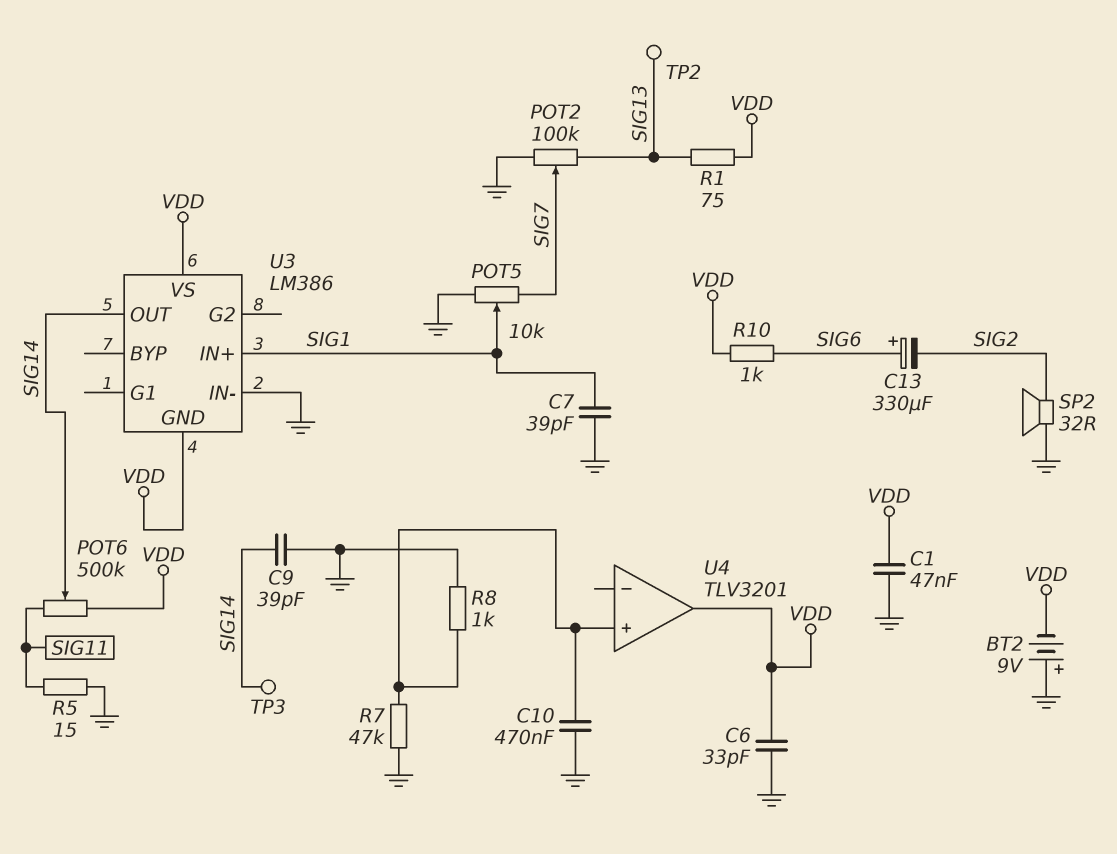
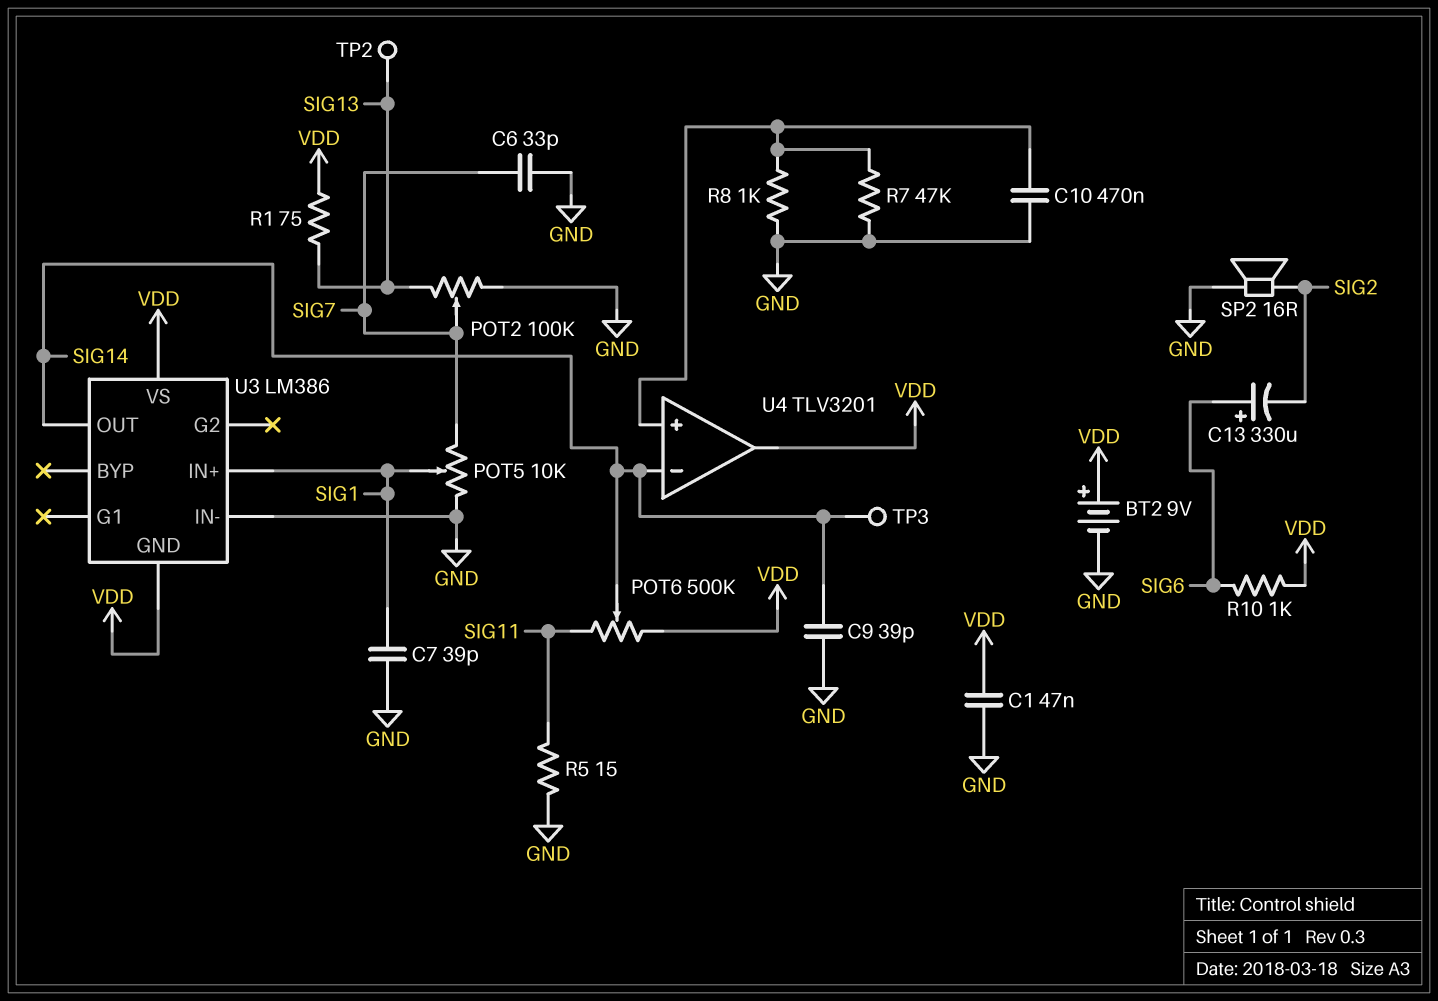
BT2: 9V (plus GND, minus VDD) -> 9V (plus VDD, minus GND)
C6: 33pF (GND, VDD) -> 33pF (GND, SIG7)
SP2: speaker 32R (GND, SIG2) -> speaker 16R (GND, SIG2)
U4 pin in-: none -> SIG14

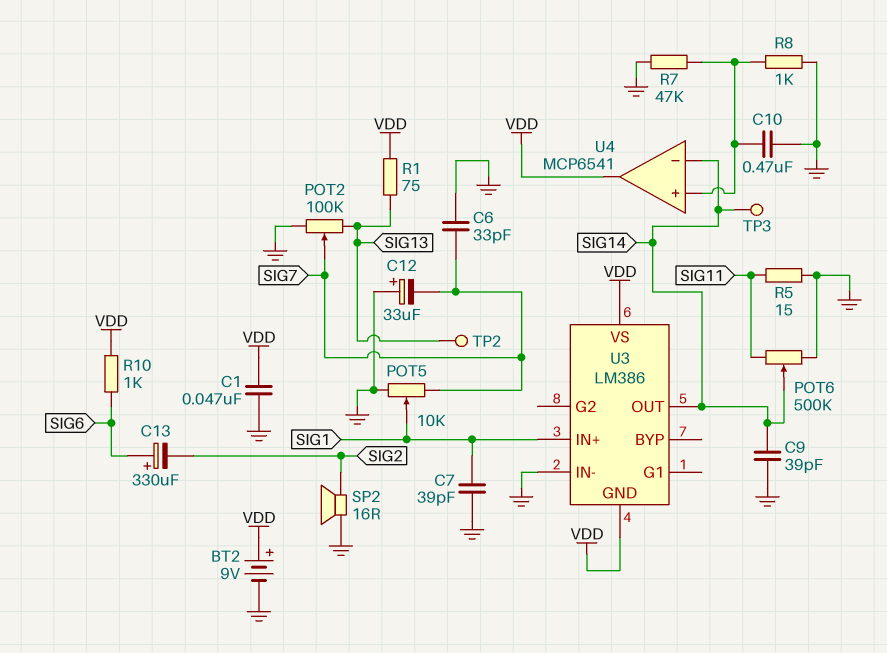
C12: none -> 33uF (plus GND, minus SIG7)
POT6: 500k (SIG11, VDD, wiper SIG14) -> 500k (GND, SIG11, wiper SIG14)
U4: TLV3201 -> MCP6541

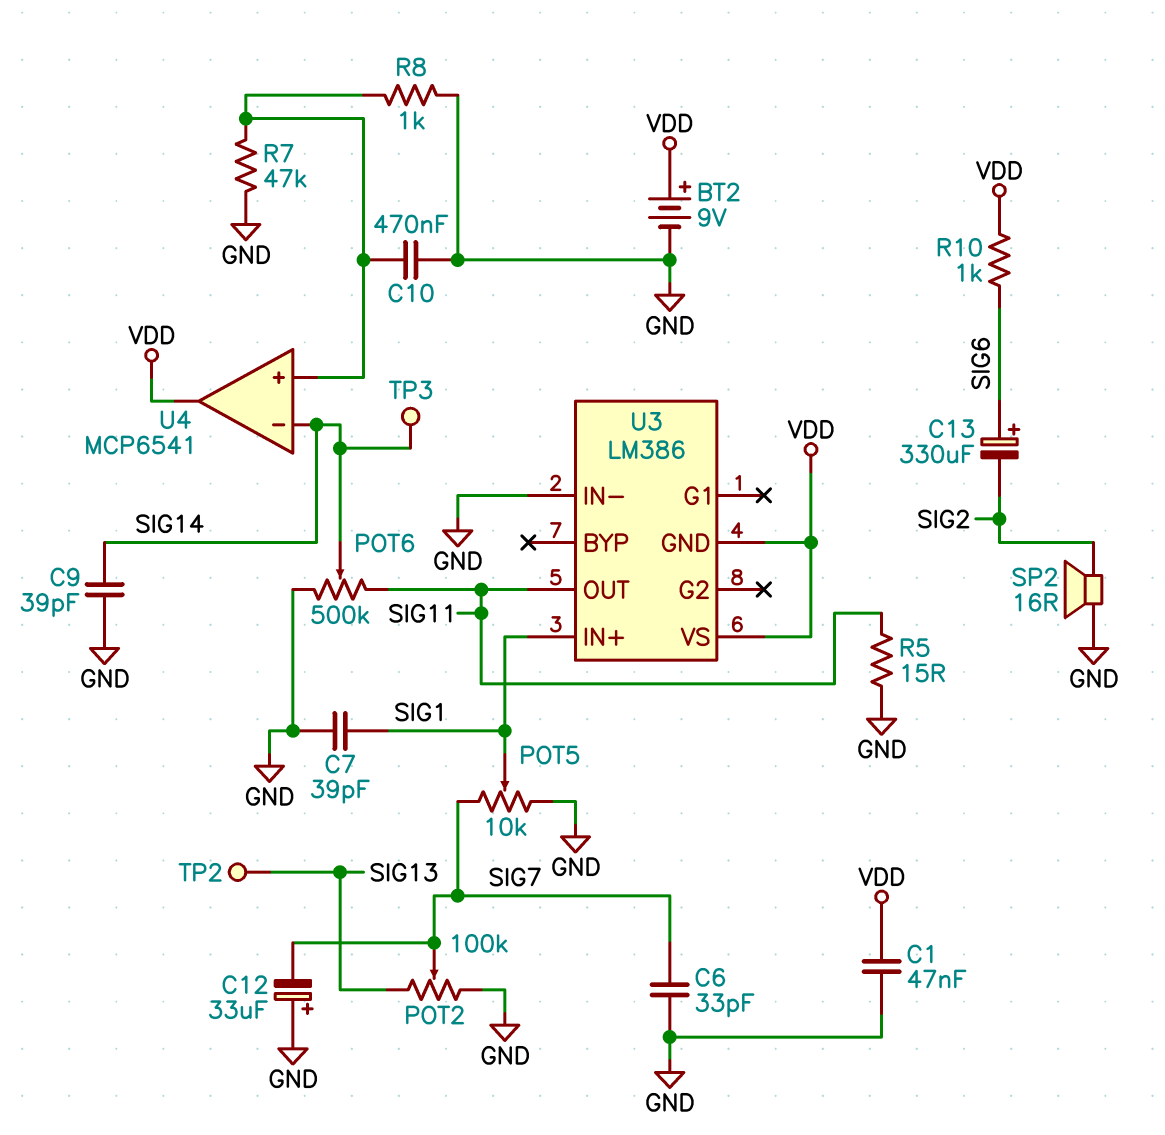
R1: 75 (SIG13, VDD) -> none
U3 pin OUT: SIG14 -> SIG11

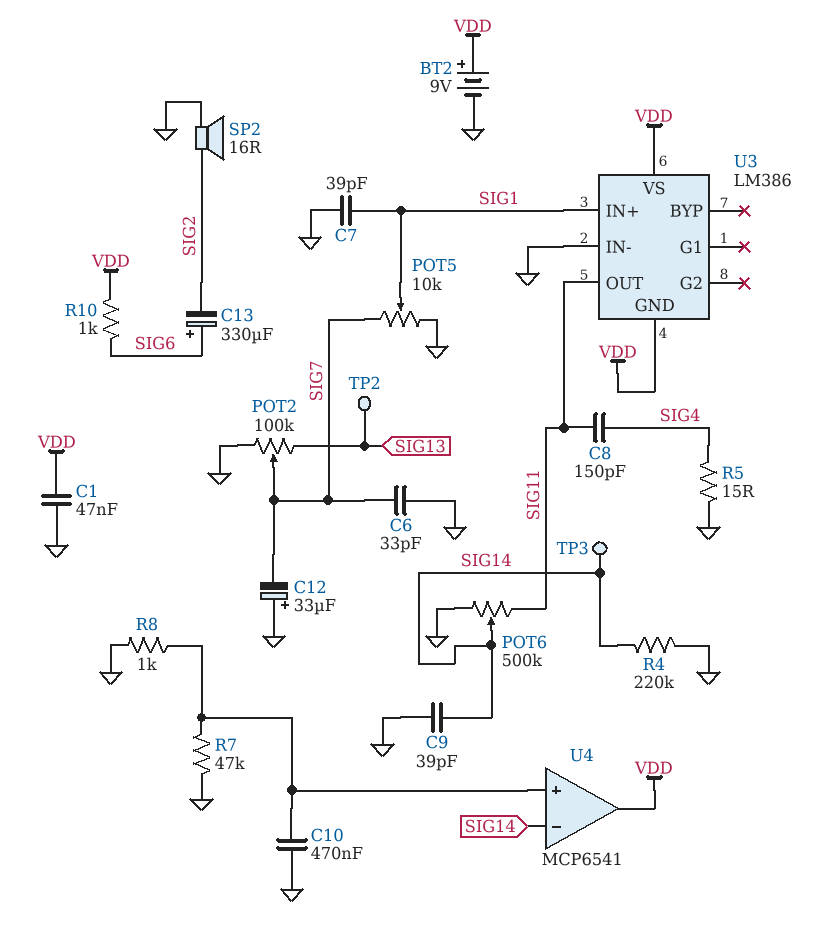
C8: none -> 150pF (SIG4, SIG11)
R4: none -> 220k (GND, SIG14)
R5: 15 (GND, SIG11) -> 15 (GND, SIG4)

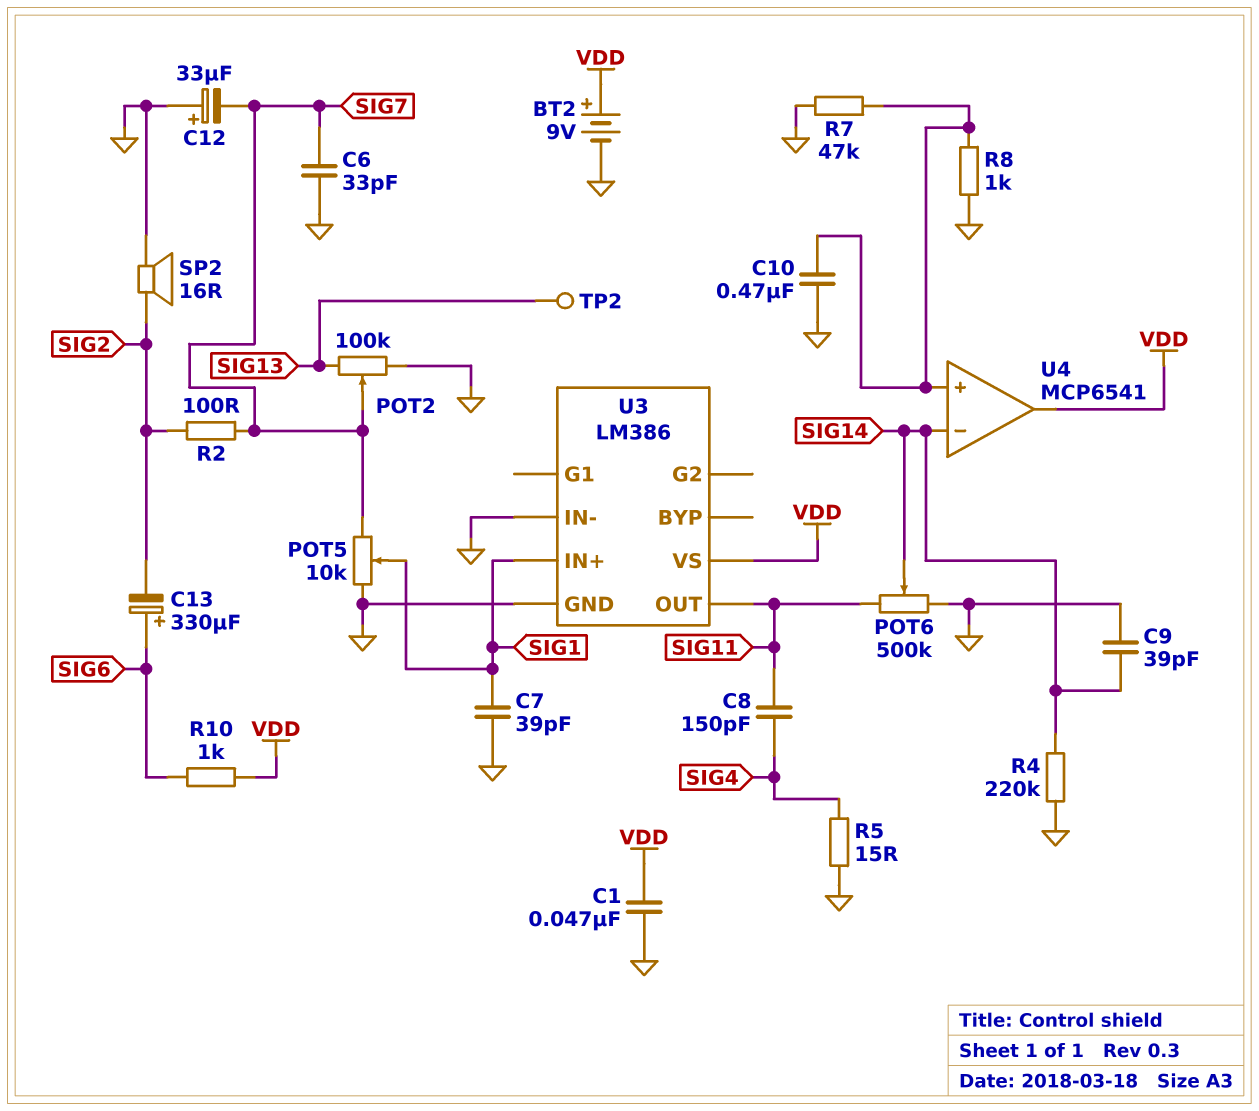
R2: none -> 100 (SIG2, SIG7)
TP3: test point (SIG14) -> none
U3 pin GND: VDD -> GND

